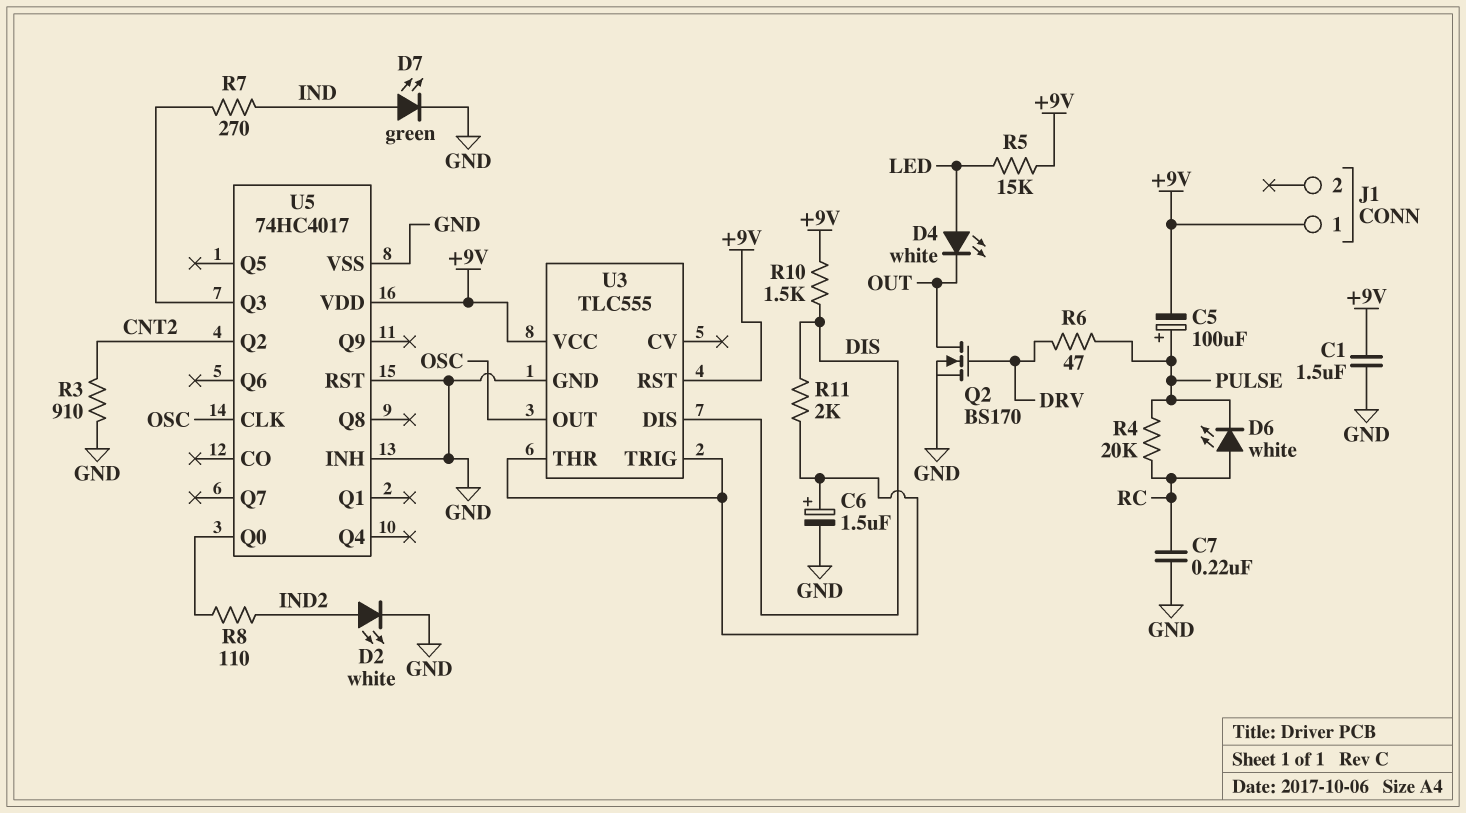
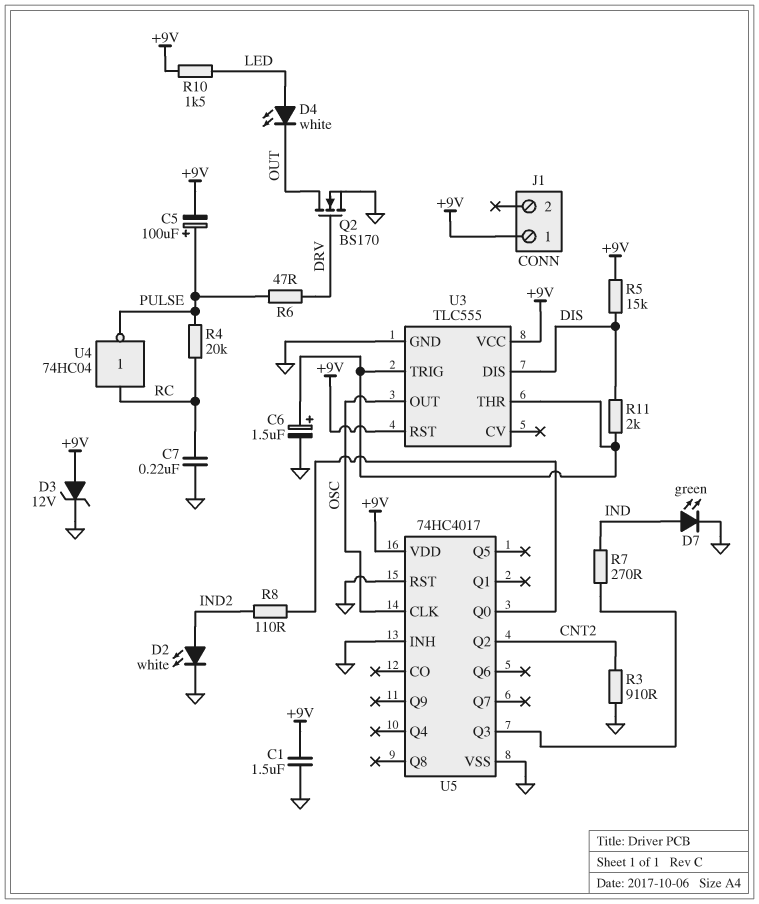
D3: none -> zener 12V (A +9V, K GND)
D6: LED white (A RC, K PULSE) -> none
R5: 15k (+9V, LED) -> 15k (+9V, DIS)
R10: 1.5k (+9V, DIS) -> 1.5k (+9V, LED)
U4: none -> NOT 74HC04 (in RC, out PULSE)

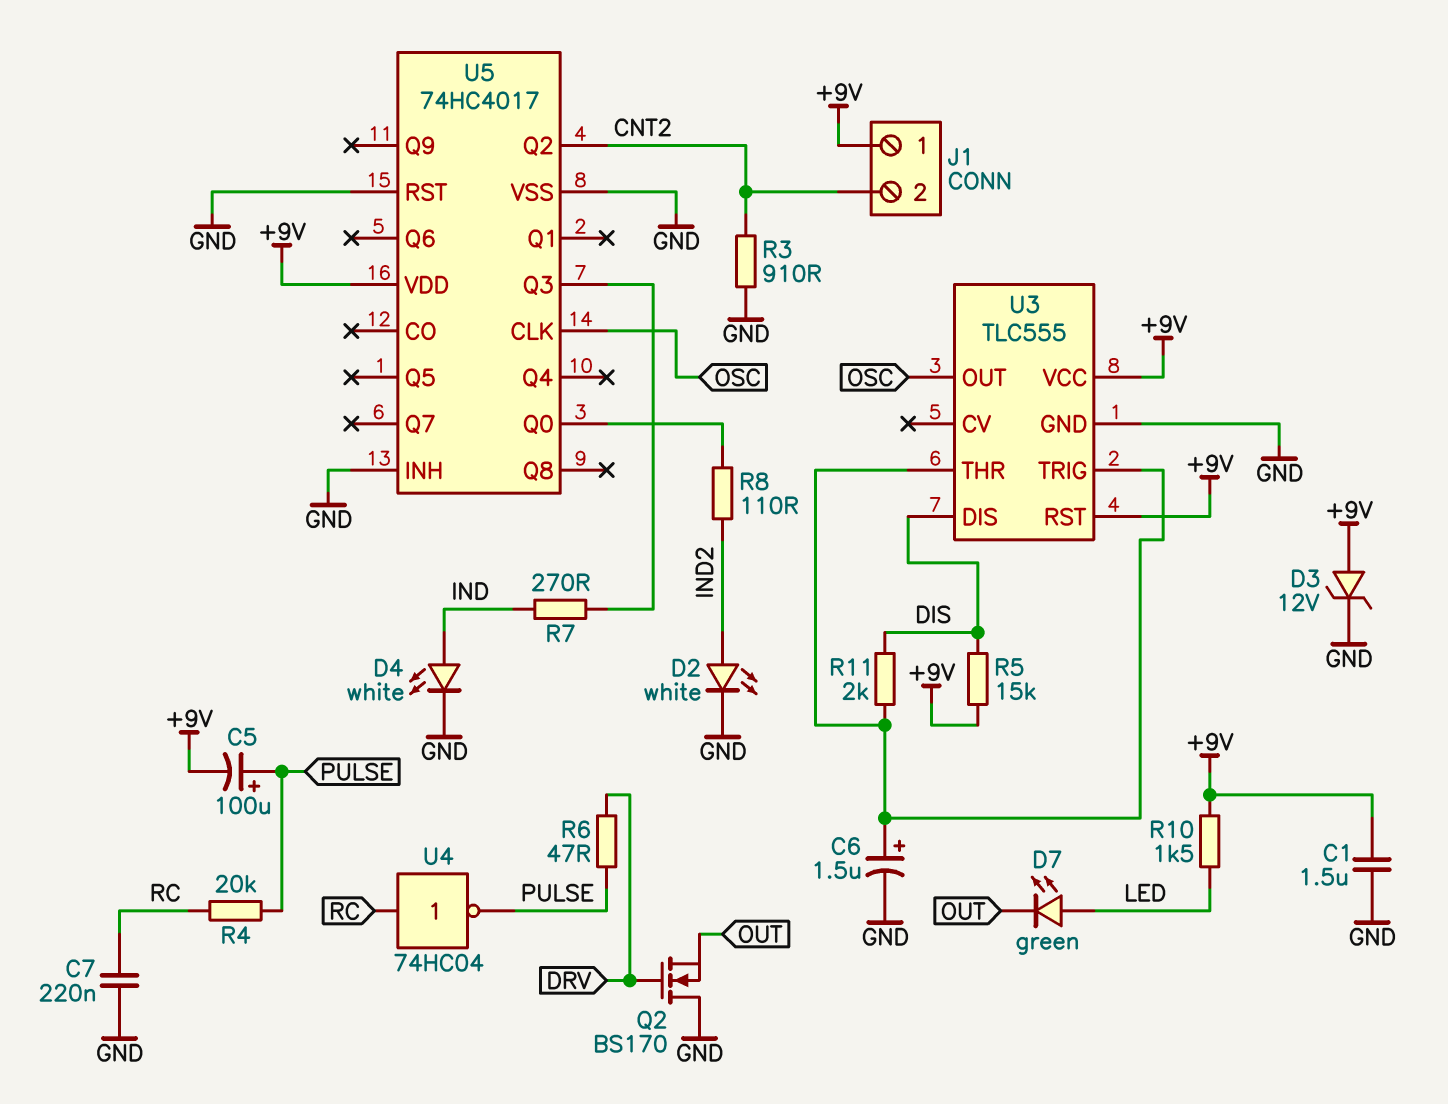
D4: LED white (A LED, K OUT) -> LED white (A IND, K GND)
D7: LED green (A IND, K GND) -> LED green (A LED, K OUT)
J1 pin 2: none -> CNT2
Q2: NMOS BS170 (G DRV, D OUT, S GND) -> NMOS BS170 (G DRV, D GND, S OUT)

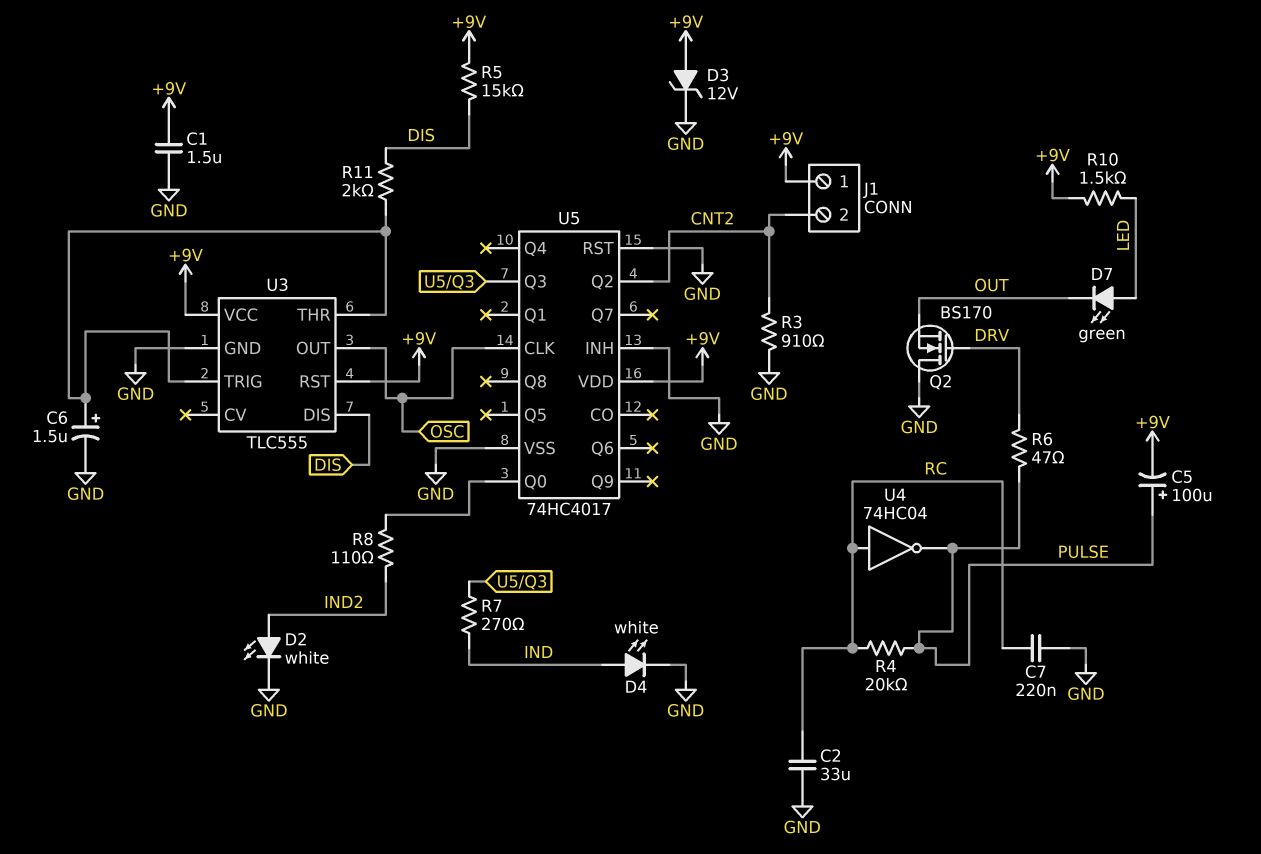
C2: none -> 33uF (GND, RC)

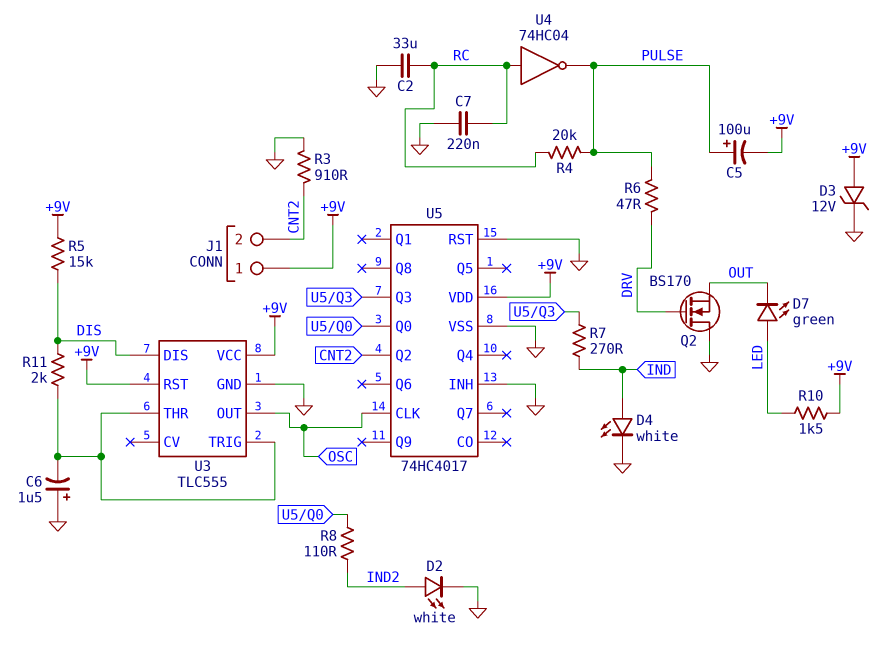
C1: 1.5uF (+9V, GND) -> none
C6: 1.5uF (plus U3/THR, minus GND) -> 1.5uF (plus GND, minus U3/THR)

